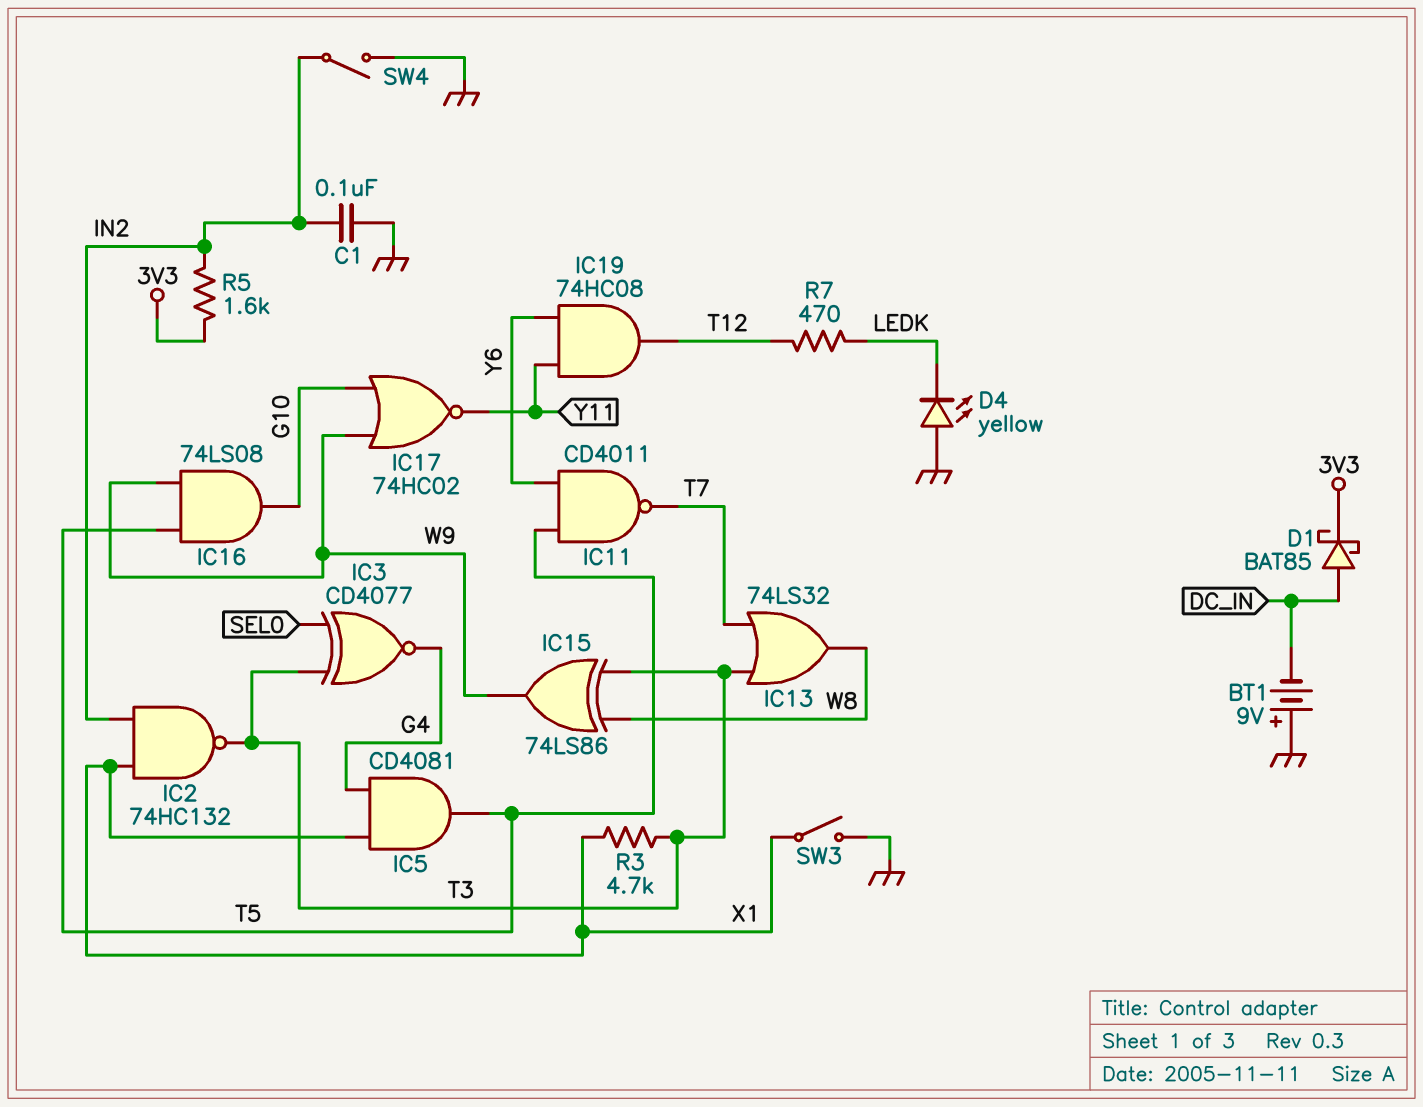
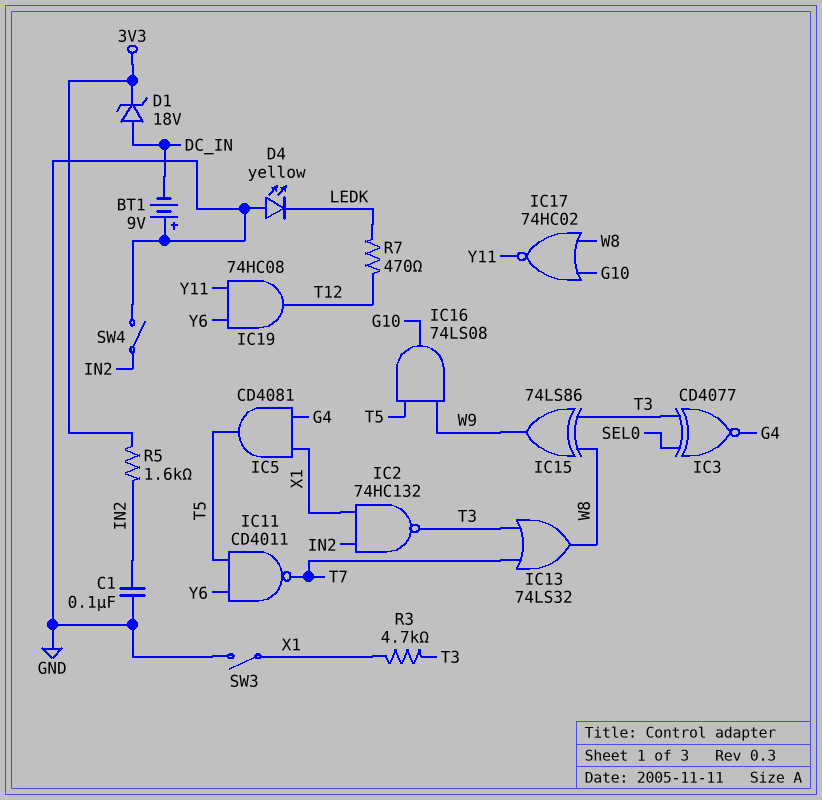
D1: schottky BAT85 (A DC_IN, K 3V3) -> zener 18V (A DC_IN, K 3V3)
IC17: NOR 74HC02 (in G10, in W9, out Y11) -> NOR 74HC02 (in G10, in W8, out Y11)

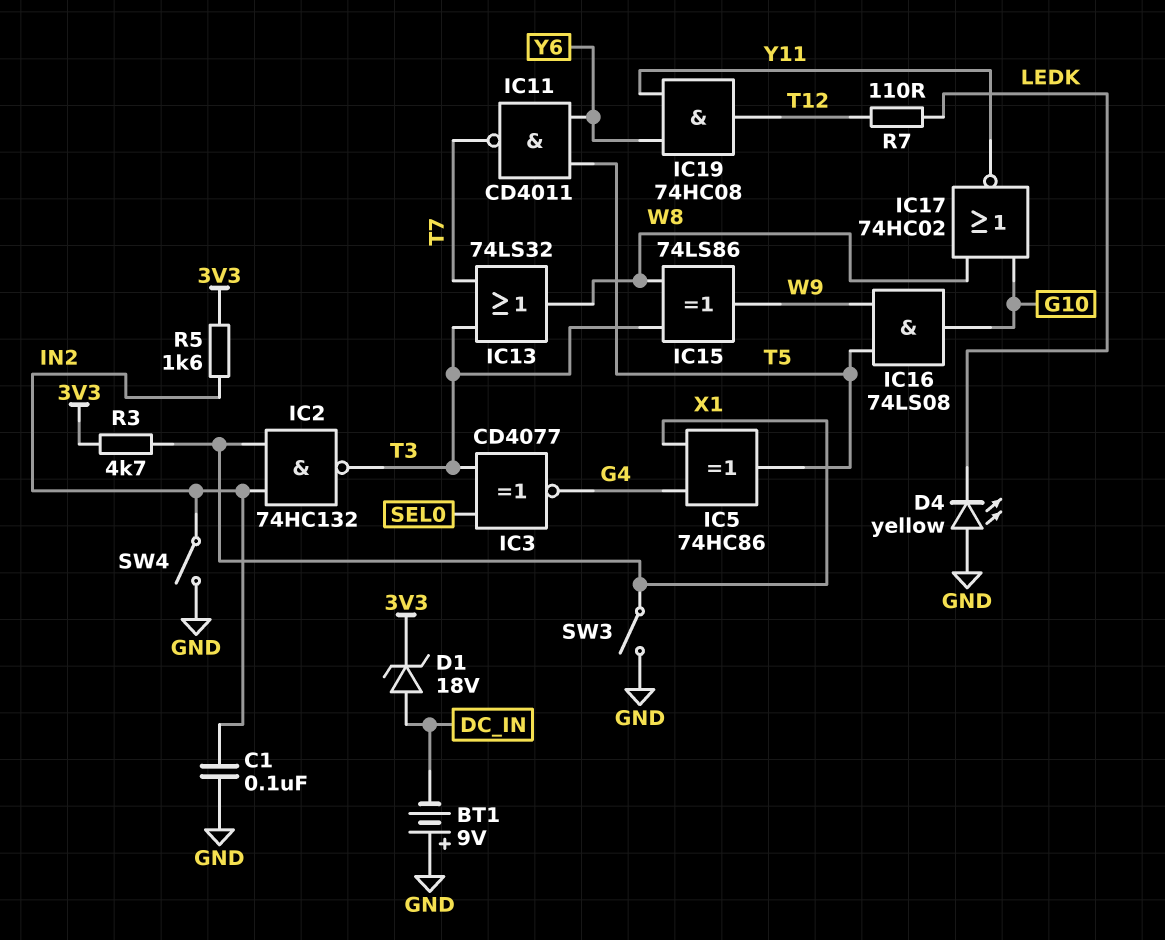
IC5: AND CD4081 (in G4, in X1, out T5) -> XOR 74HC86 (in G4, in X1, out T5)
R3: 4.7k (T3, X1) -> 4.7k (3V3, X1)
R7: 470 (LEDK, T12) -> 110 (LEDK, T12)

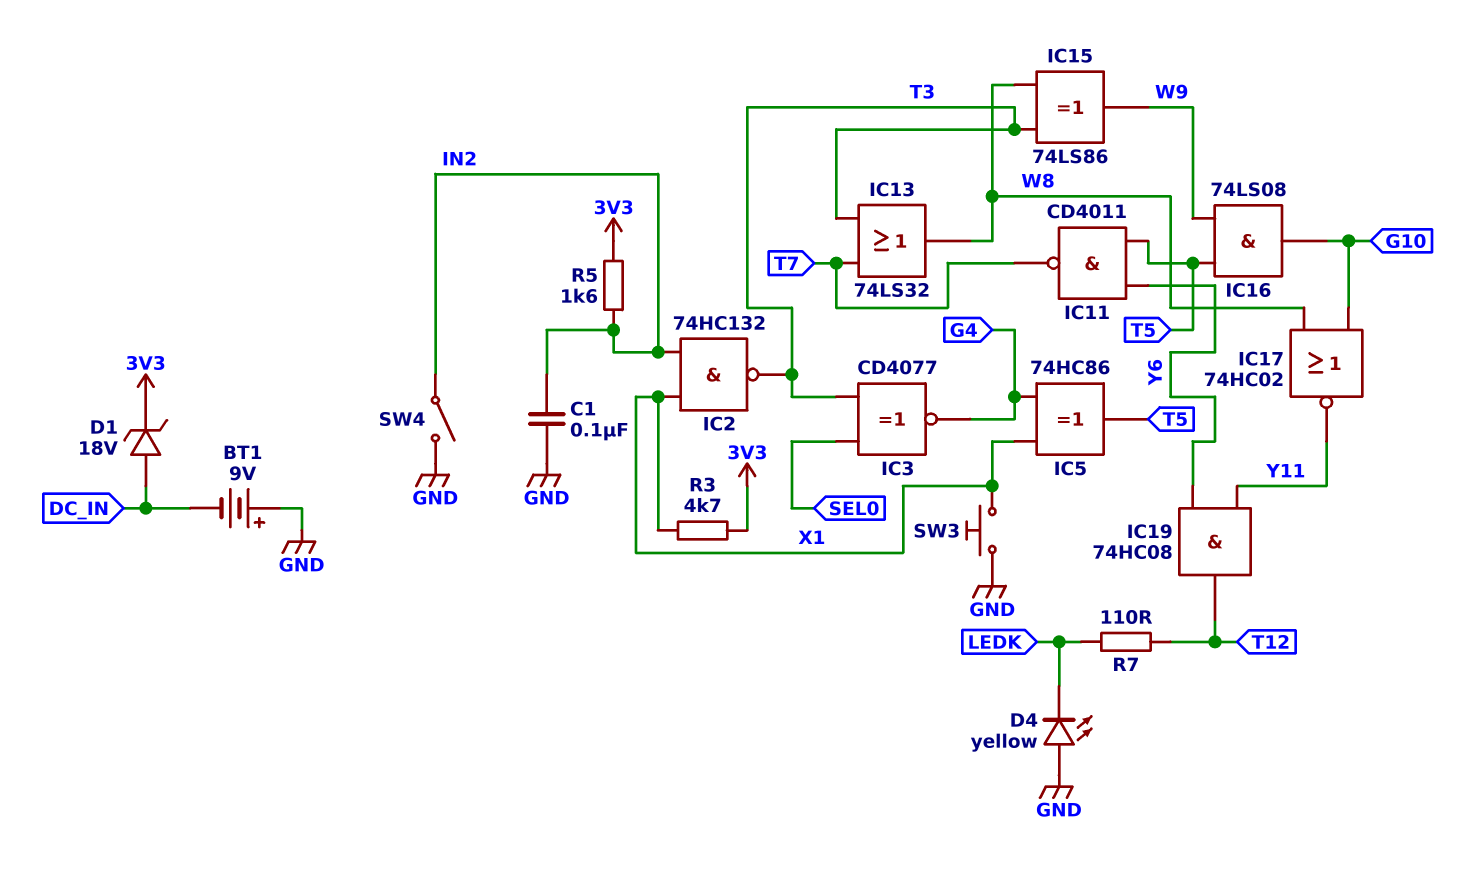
SW3: switch (GND, X1) -> button (GND, X1)

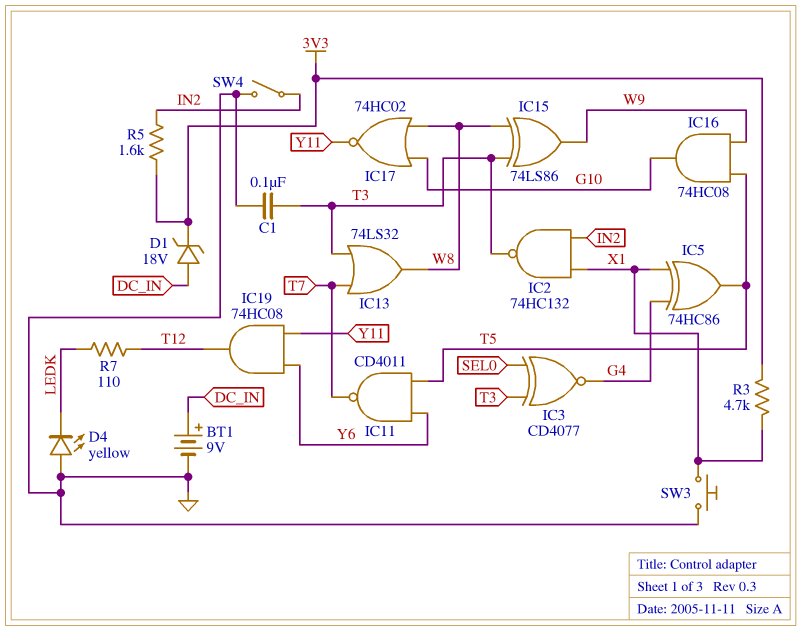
BT1: 9V (plus GND, minus DC_IN) -> 9V (plus DC_IN, minus GND)
C1: 100nF (GND, IN2) -> 100nF (GND, T3)
IC16: AND 74LS08 (in T5, in W9, out G10) -> AND 74HC08 (in T5, in W9, out G10)

